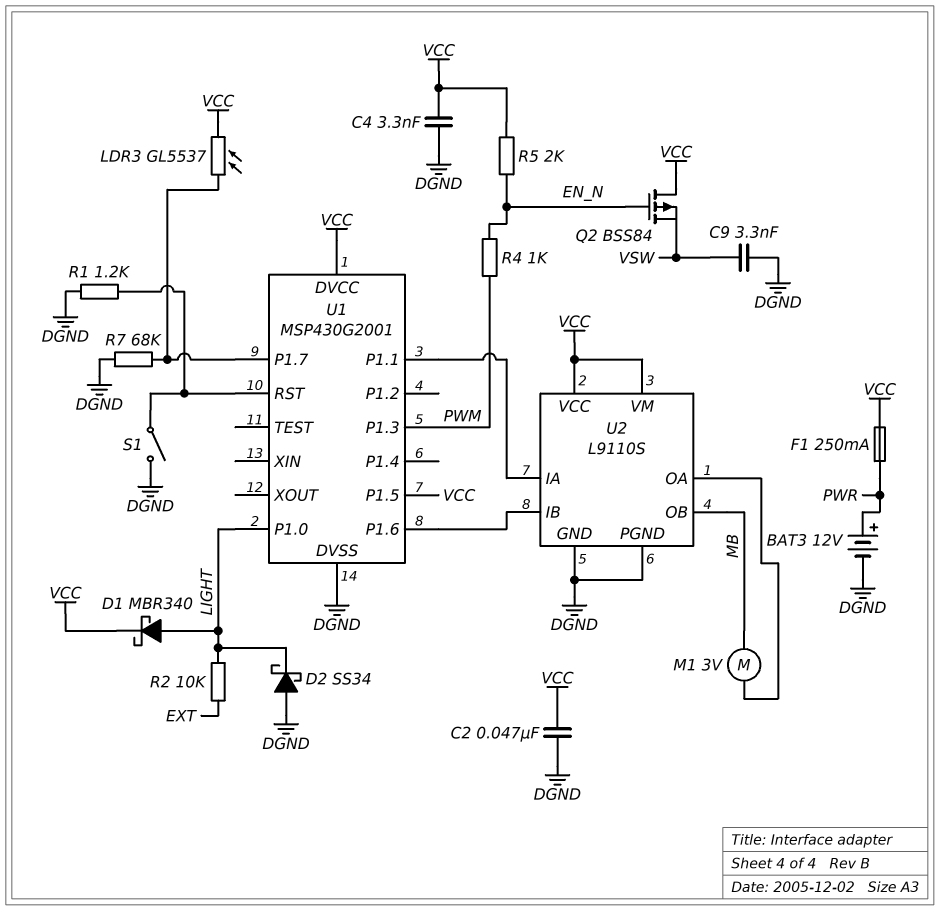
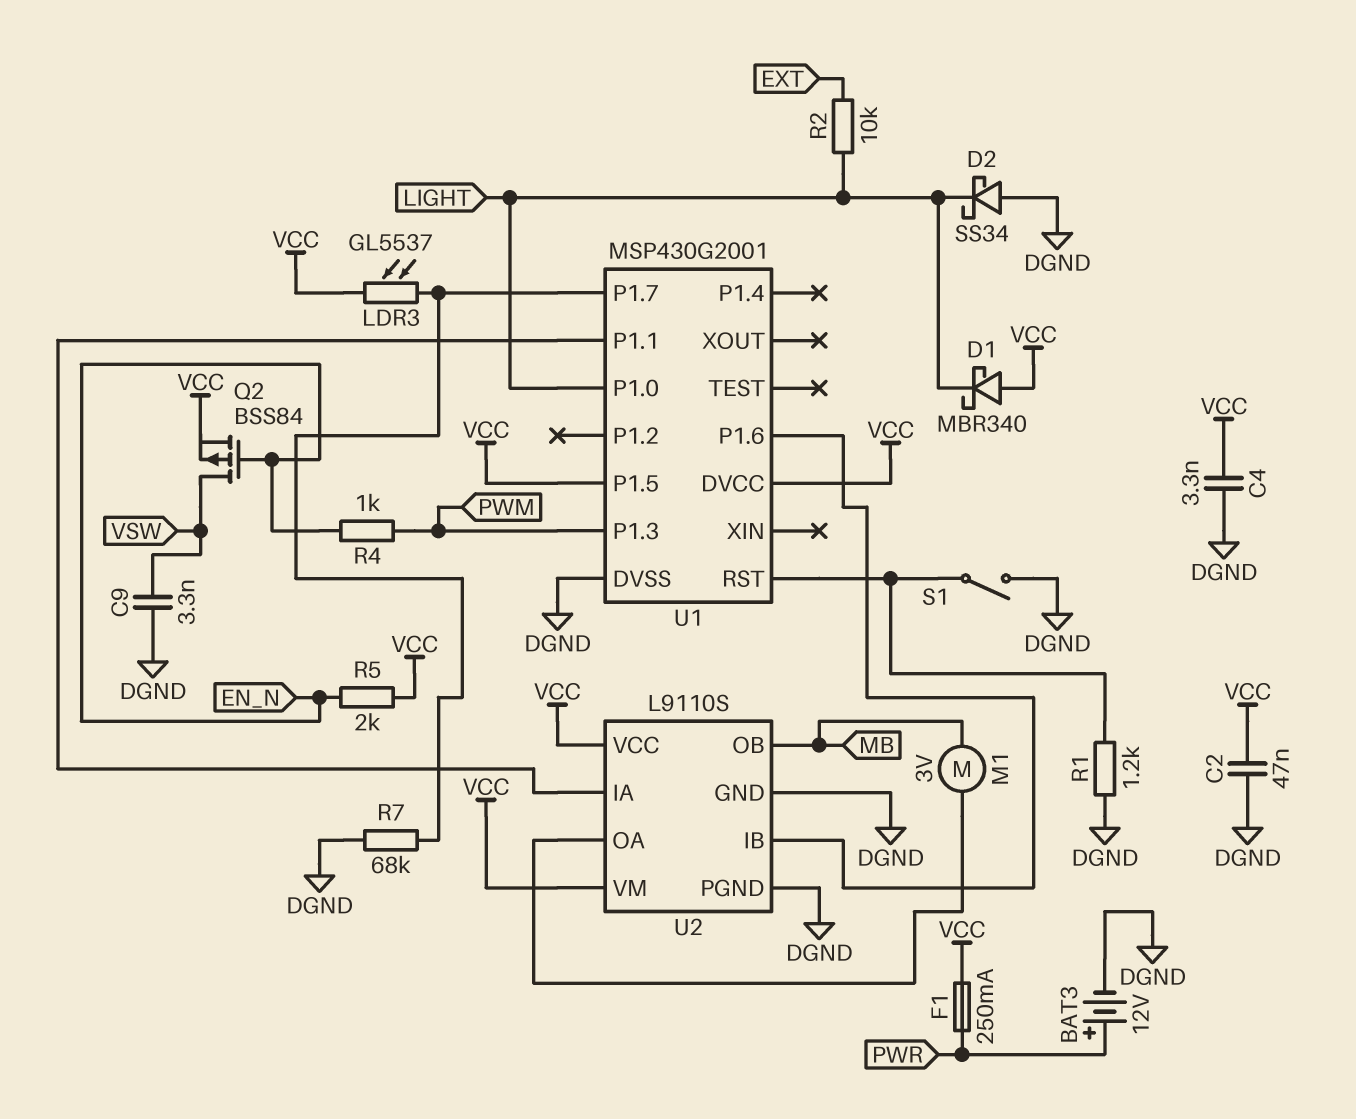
D1: schottky MBR340 (A LIGHT, K VCC) -> schottky MBR340 (A VCC, K LIGHT)
Q2: PMOS BSS84 (G EN_N, D VCC, S VSW) -> PMOS BSS84 (G EN_N, D VSW, S VCC)

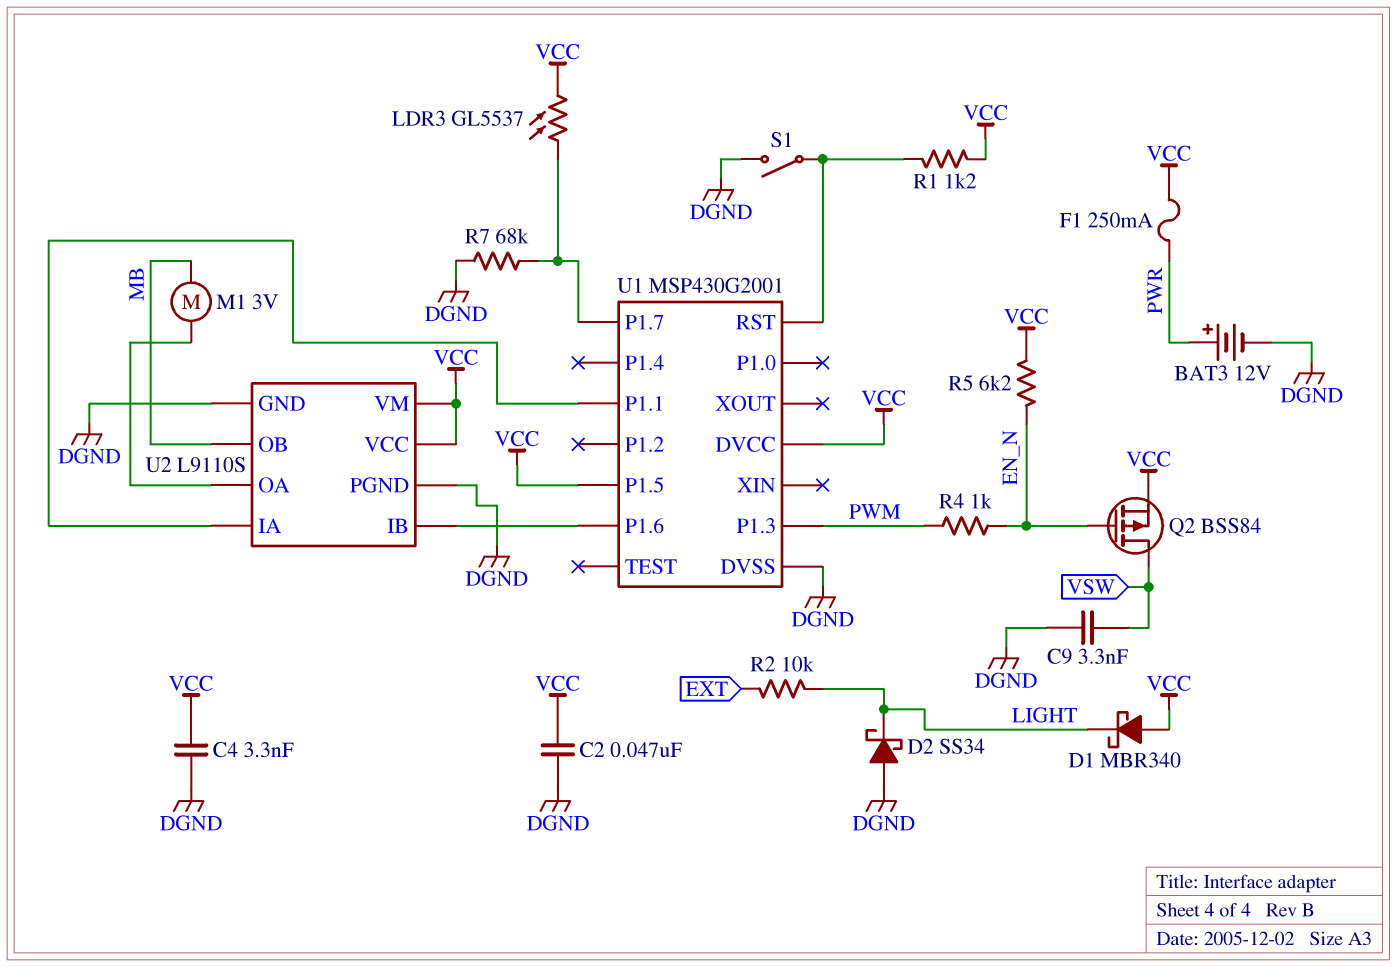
R1: 1.2k (DGND, U1/RST) -> 1.2k (U1/RST, VCC)
R5: 2k (EN_N, VCC) -> 6.2k (EN_N, VCC)
U1 pin P1.0: LIGHT -> none

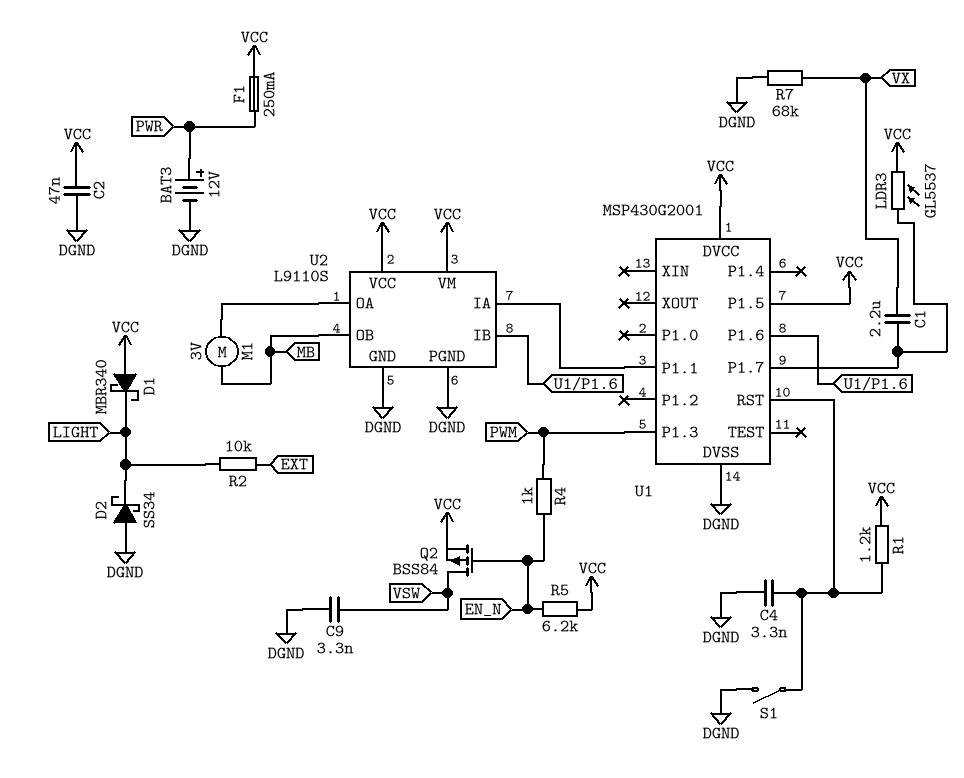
C1: none -> 2.2uF (U1/P1.7, VX)
C4: 3.3nF (DGND, VCC) -> 3.3nF (DGND, U1/RST)
R7: 68k (DGND, U1/P1.7) -> 68k (DGND, VX)

